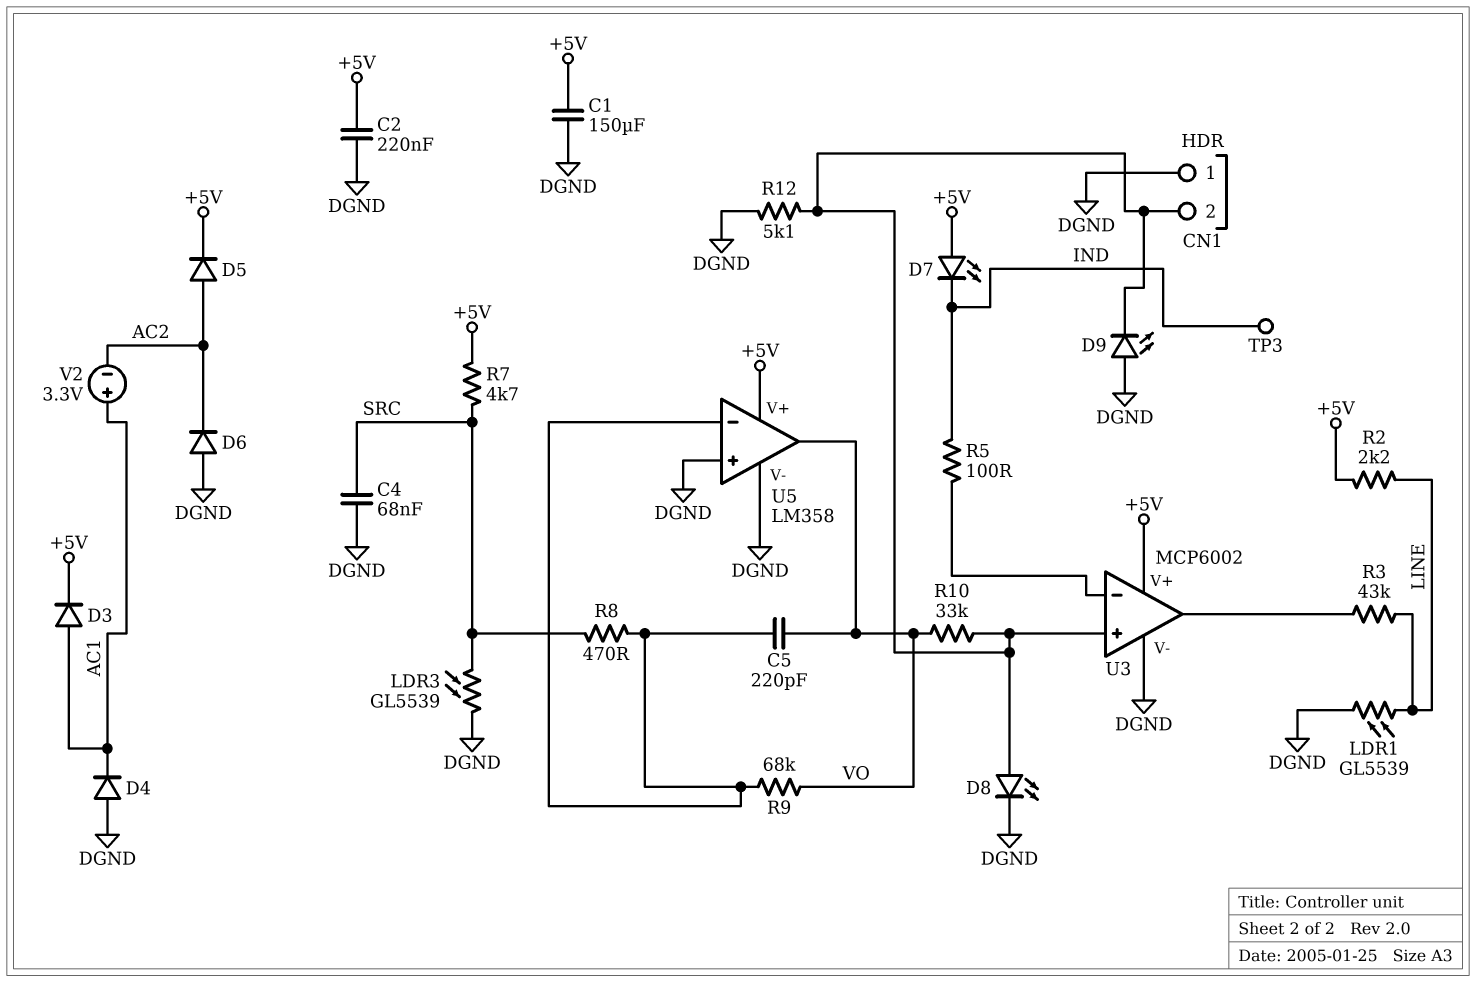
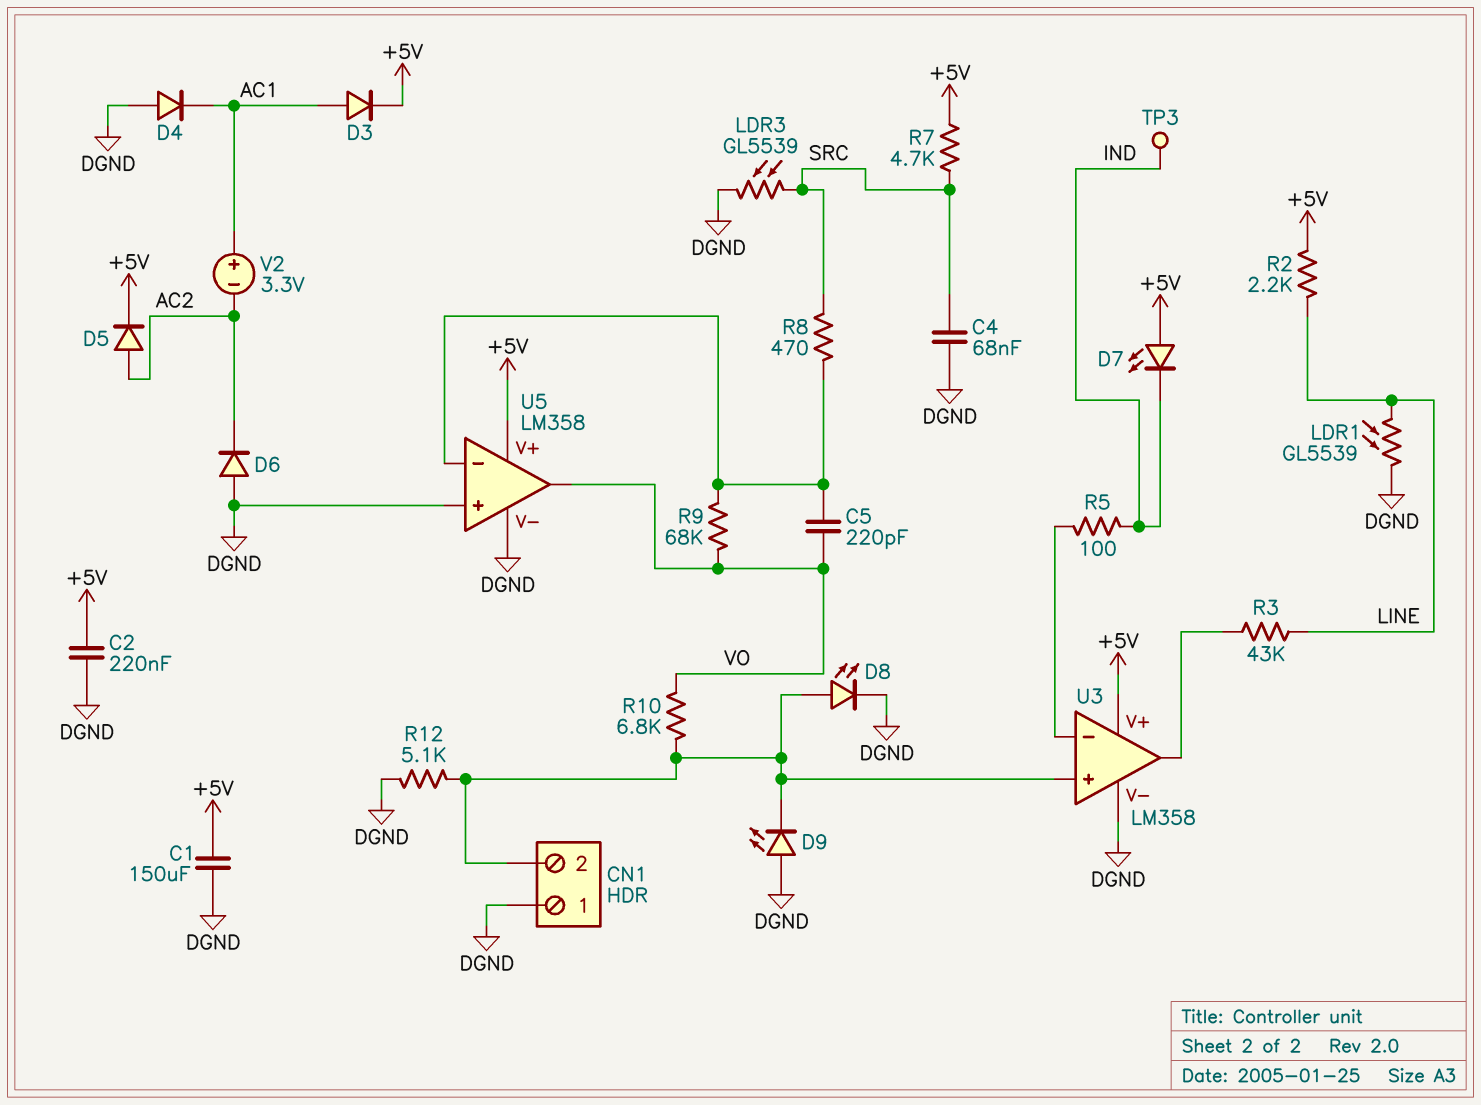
R10: 33k (CN1/2, VO) -> 6.8k (CN1/2, VO)
U3: MCP6002 -> LM358

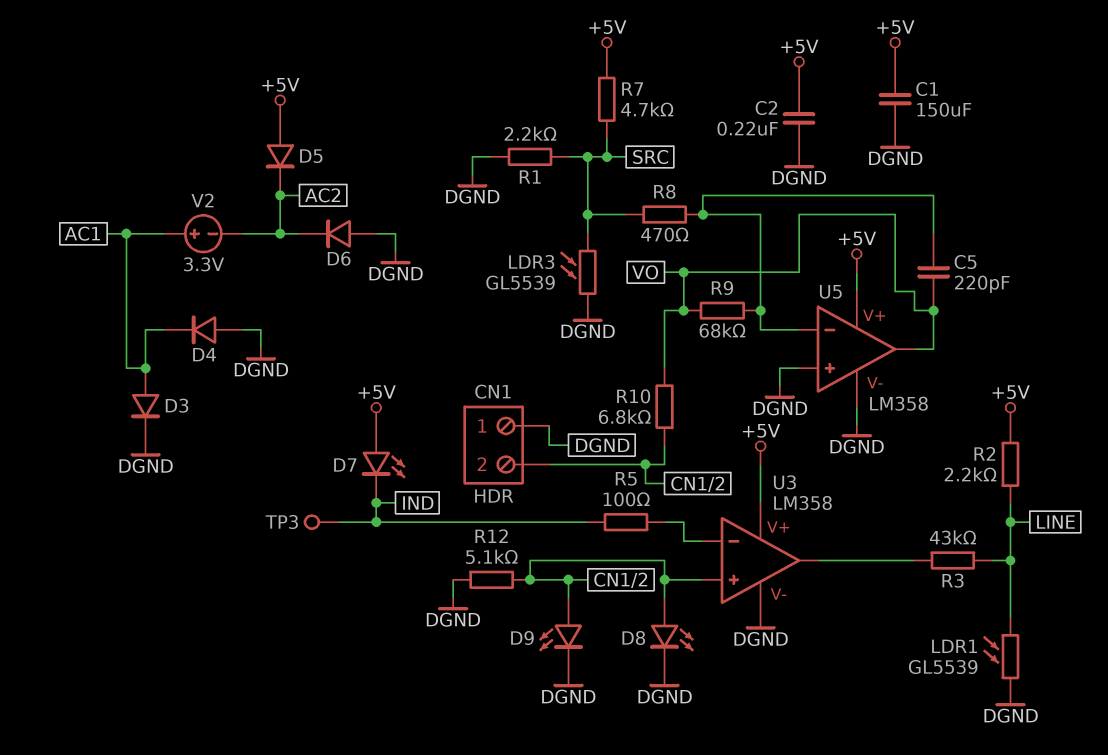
C4: 68nF (DGND, SRC) -> none
D3: diode (A AC1, K +5V) -> diode (A AC1, K DGND)
D5: diode (A AC2, K +5V) -> diode (A +5V, K AC2)
D9: LED (A DGND, K CN1/2) -> LED (A CN1/2, K DGND)
R1: none -> 2.2k (DGND, SRC)

